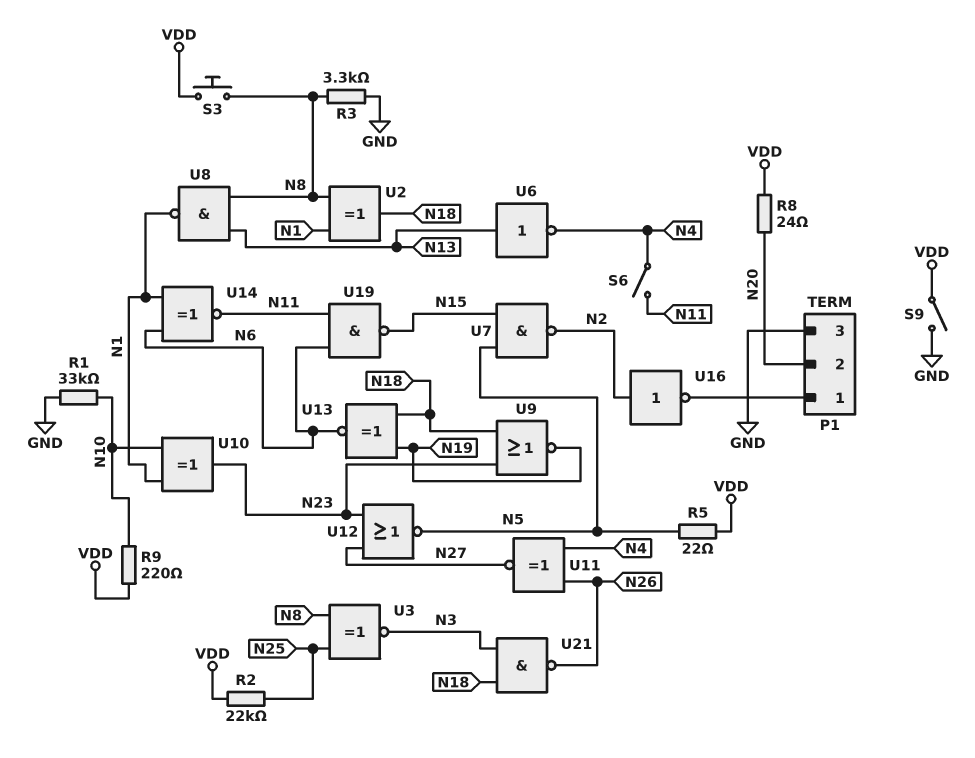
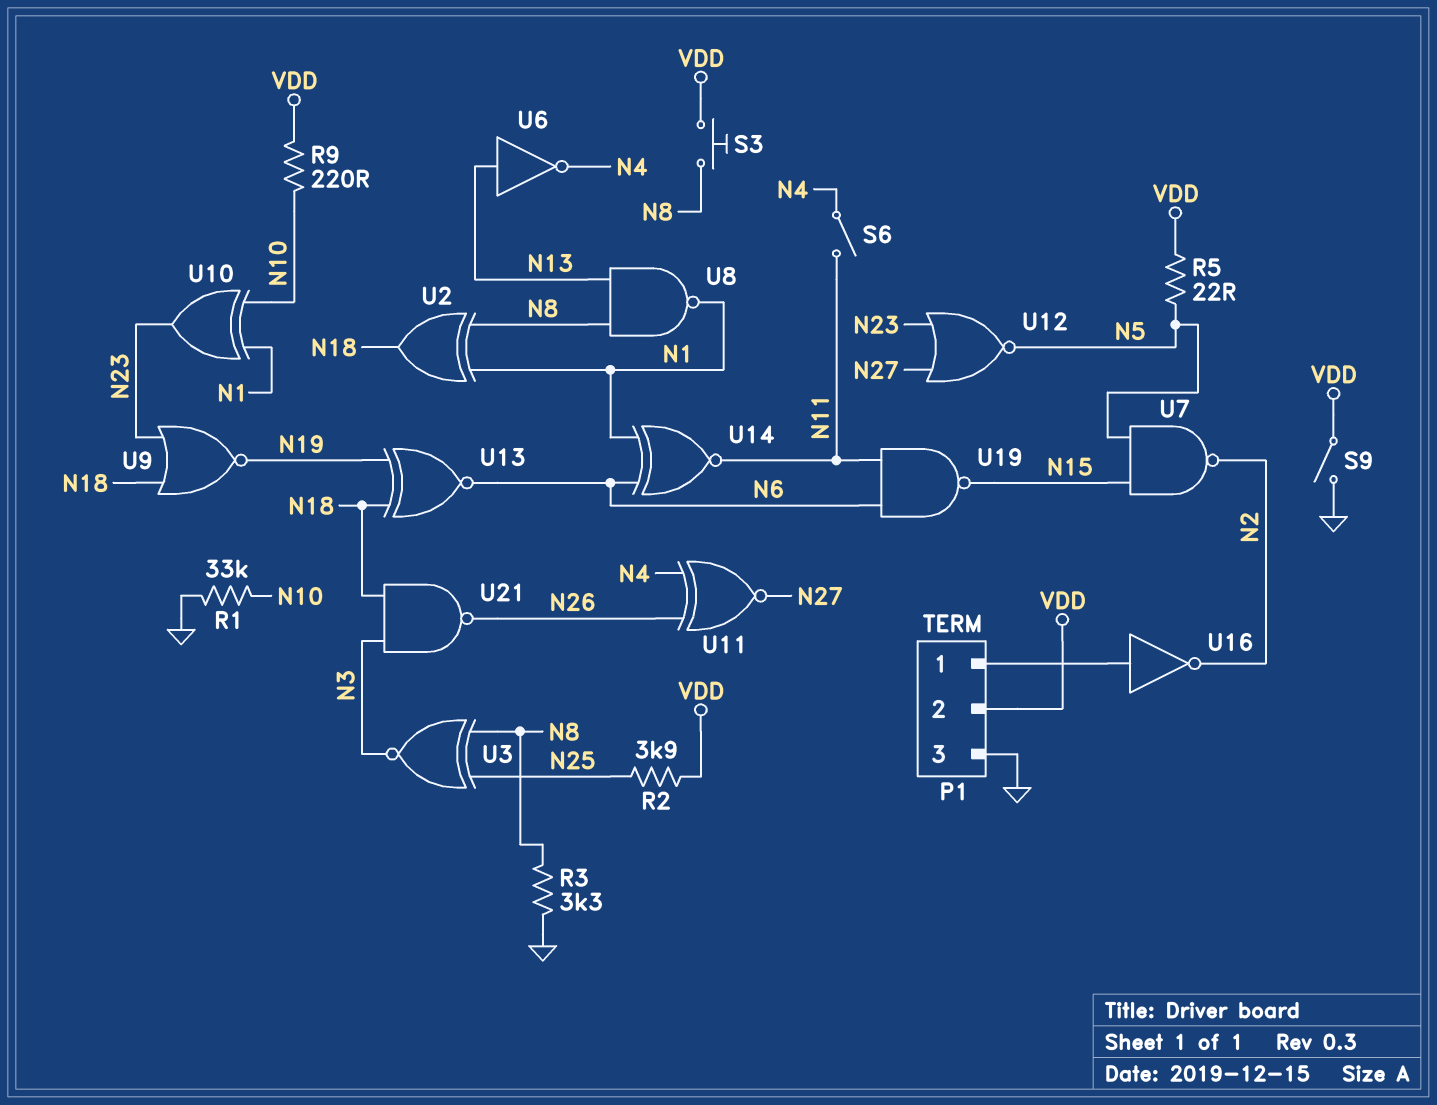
P1 pin 2: N20 -> VDD
R2: 22k (N25, VDD) -> 3.9k (N25, VDD)
R8: 24 (N20, VDD) -> none
U16: NOT (in N2, out P1/1) -> NOT (in P1/1, out N2)

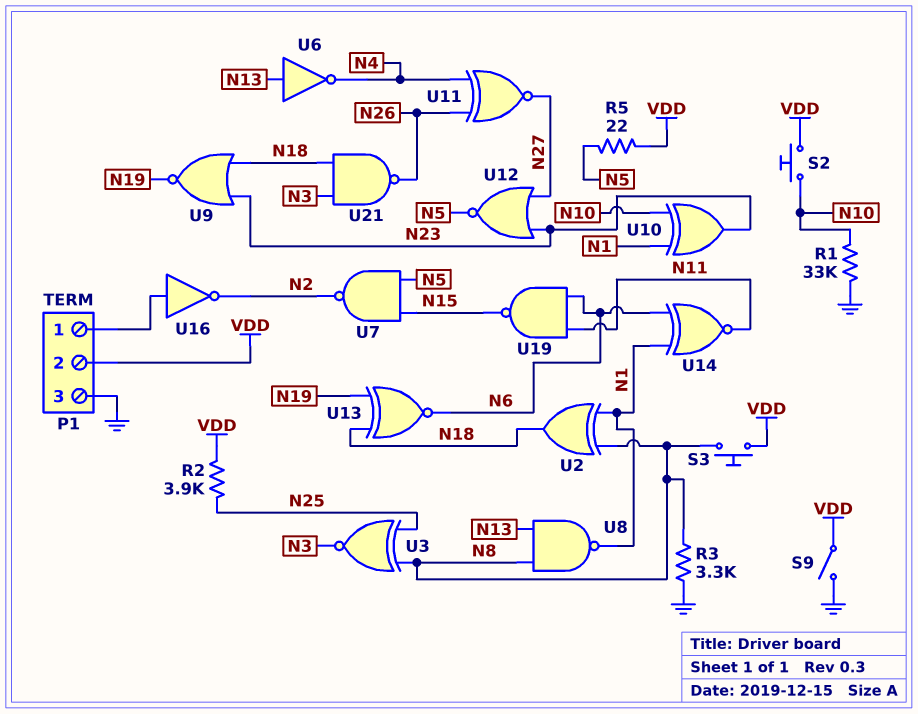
R9: 220 (N10, VDD) -> none
S2: none -> button (N10, VDD)
S6: switch (N4, N11) -> none

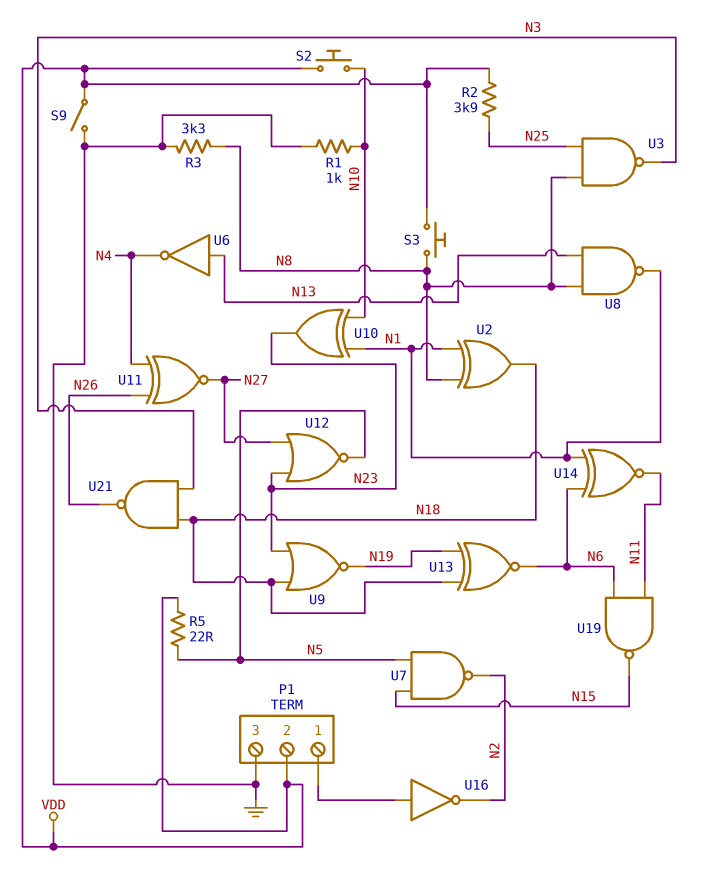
R1: 33k (GND, N10) -> 1k (GND, N10)
U3: XNOR (in N8, in N25, out N3) -> NAND (in N8, in N25, out N3)

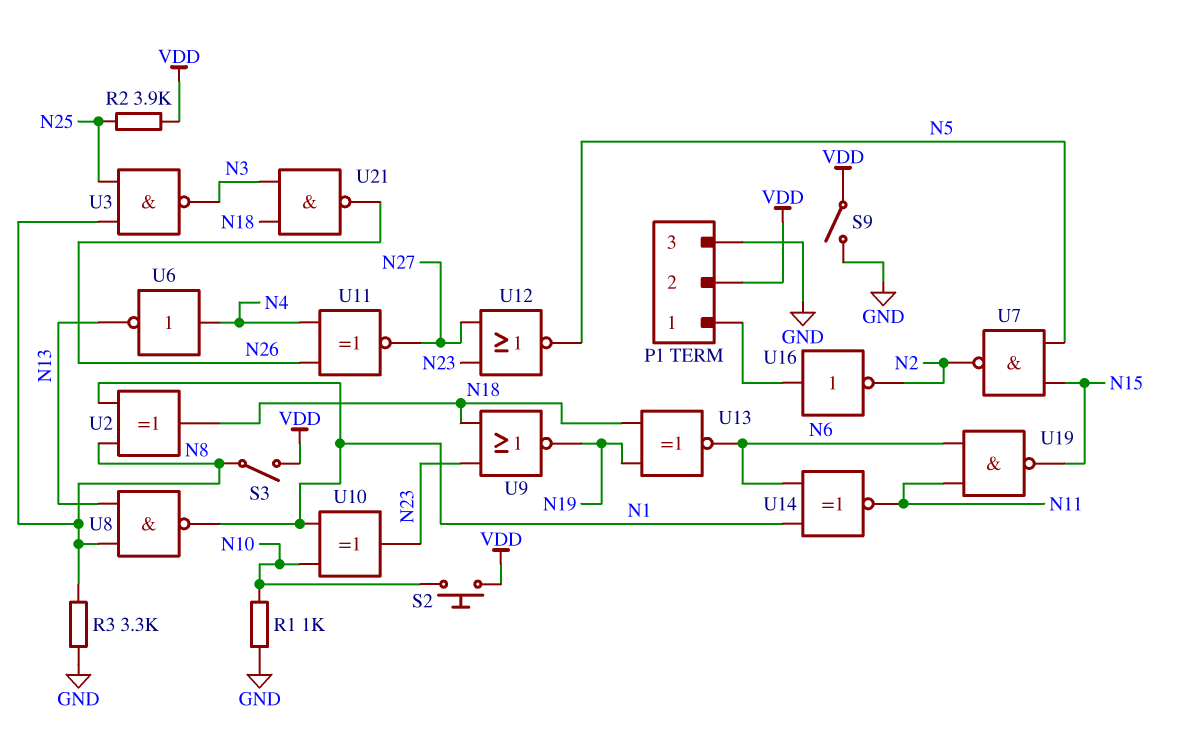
R5: 22 (N5, VDD) -> none
S3: button (N8, VDD) -> switch (N8, VDD)
U6: NOT (in N13, out N4) -> NOT (in N4, out N13)

